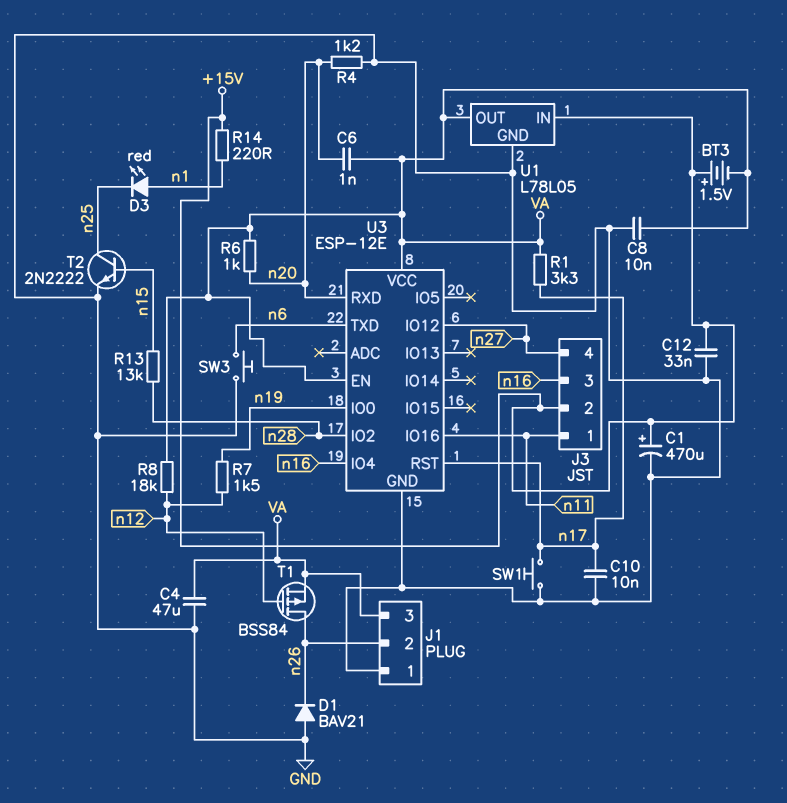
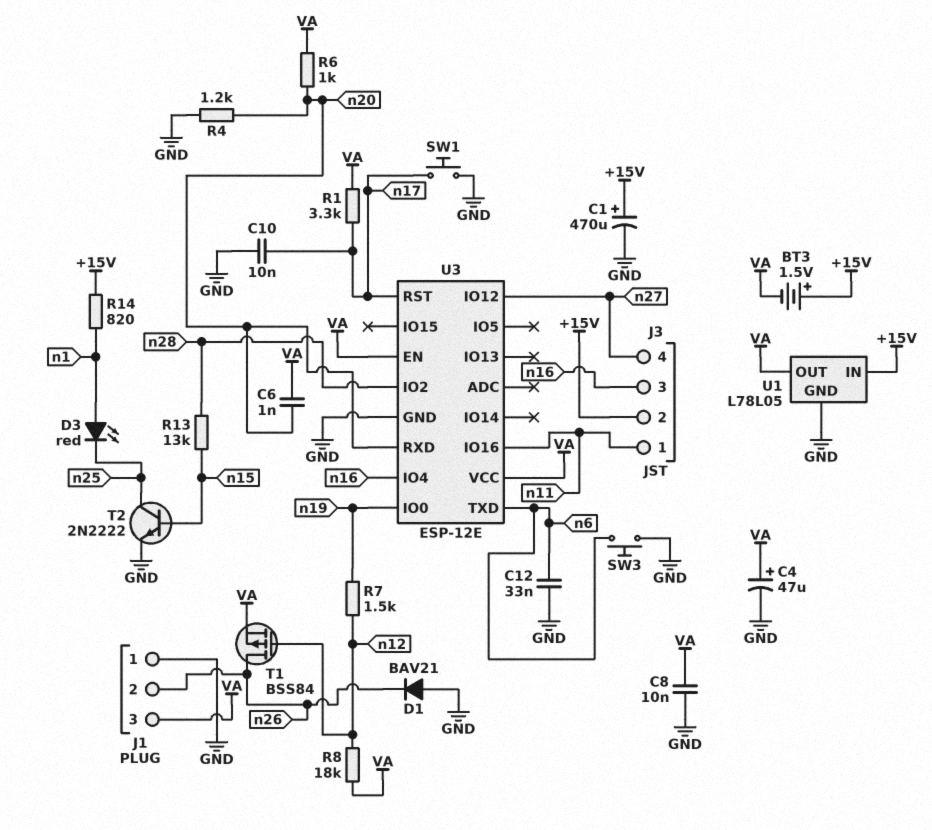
C4: 47uF (GND, VA) -> 47uF (plus VA, minus GND)
C12: 33nF (+15V, GND) -> 33nF (GND, n6)
R14: 220 (+15V, n1) -> 820 (+15V, n1)

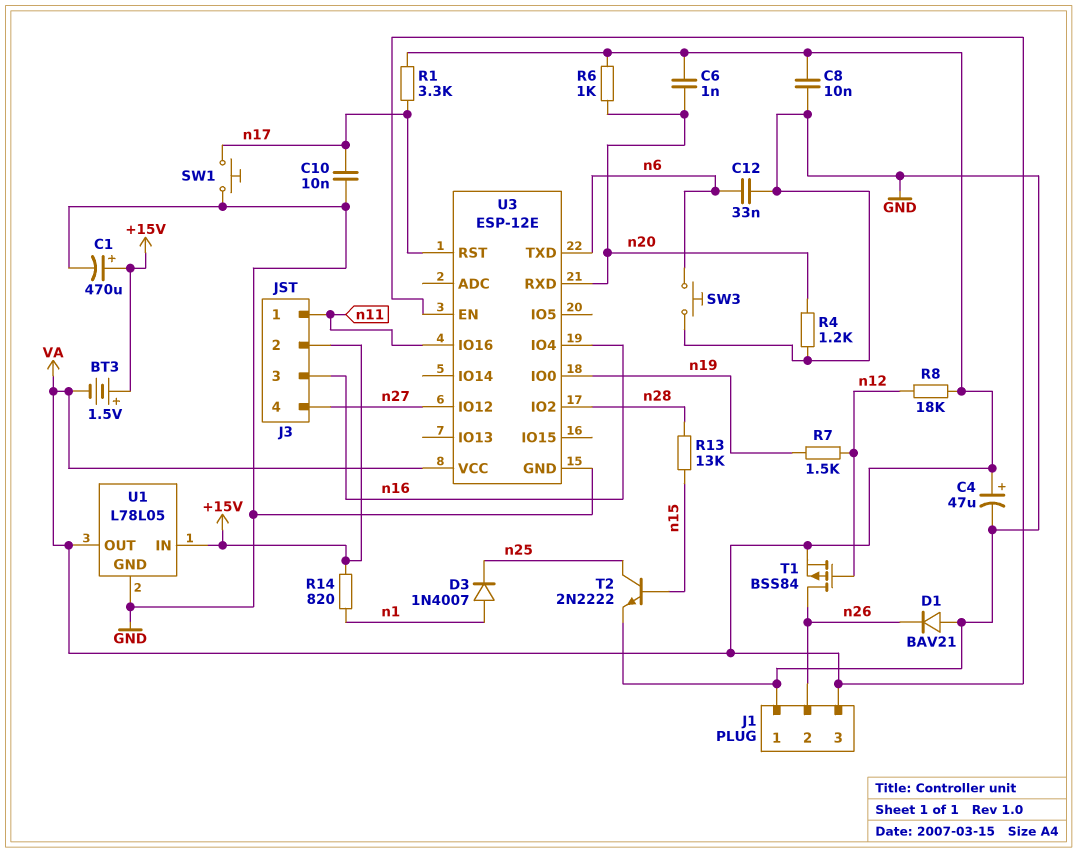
D3: LED red (A n1, K n25) -> diode 1N4007 (A n1, K n25)

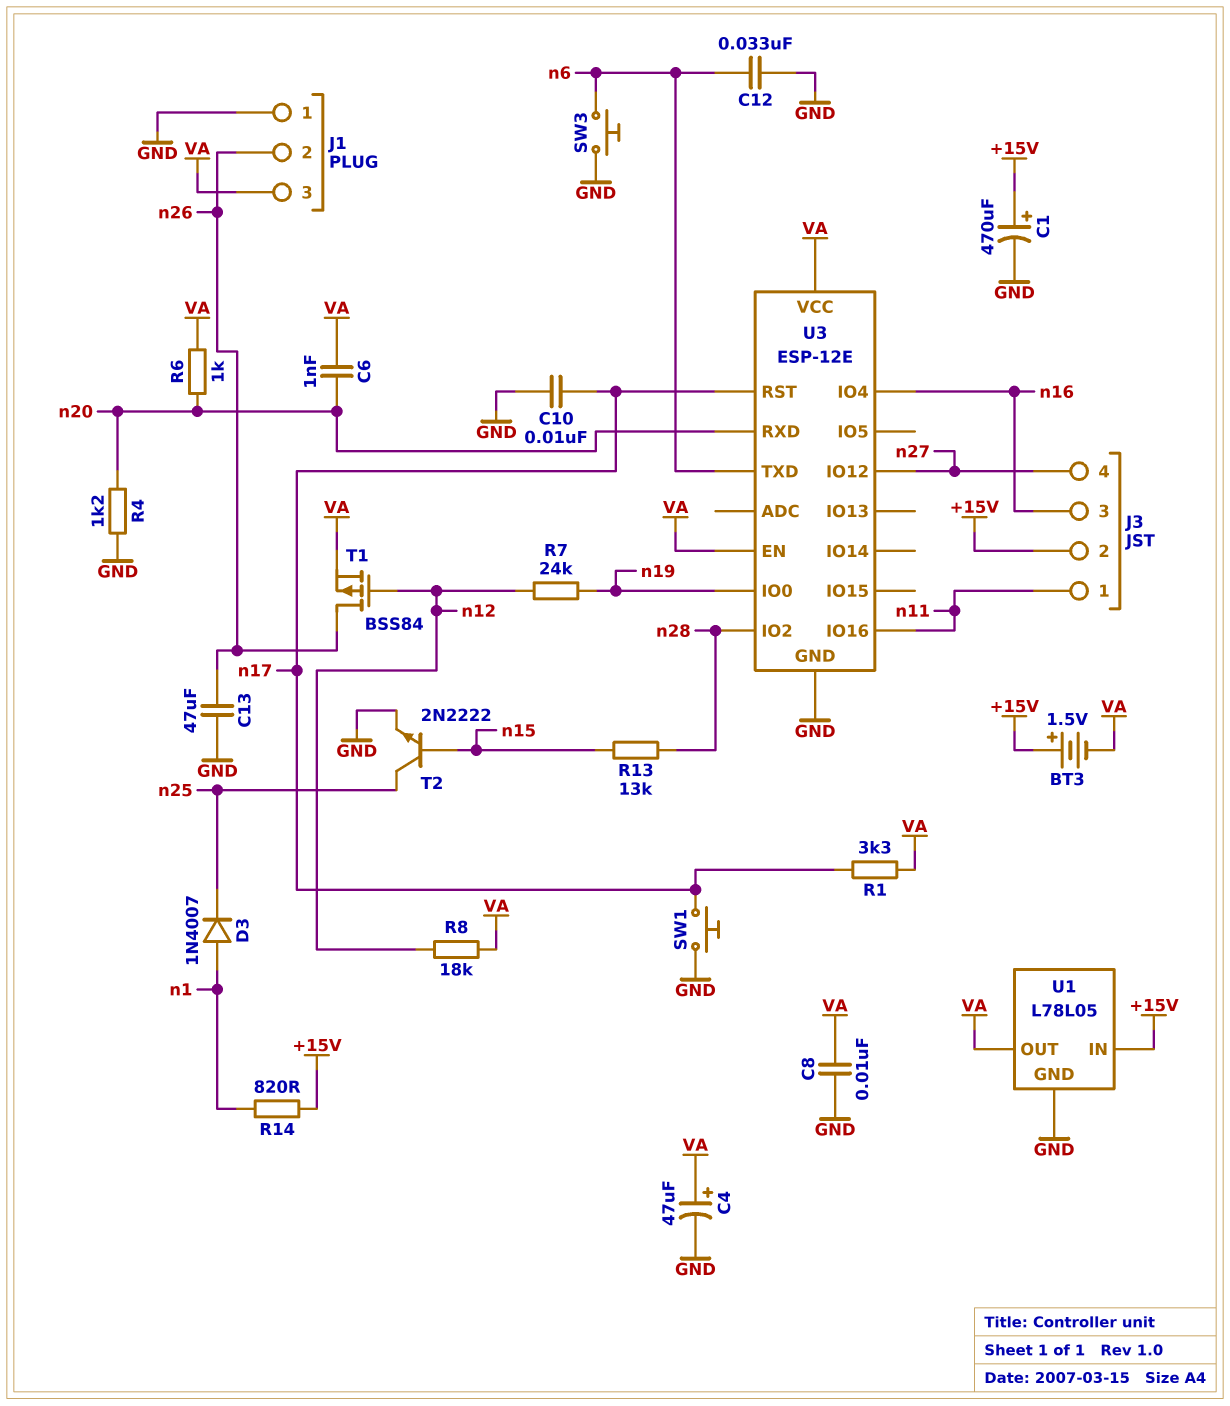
C13: none -> 47uF (GND, n26)
D1: diode BAV21 (A GND, K n26) -> none
R7: 1.5k (n12, n19) -> 24k (n12, n19)

